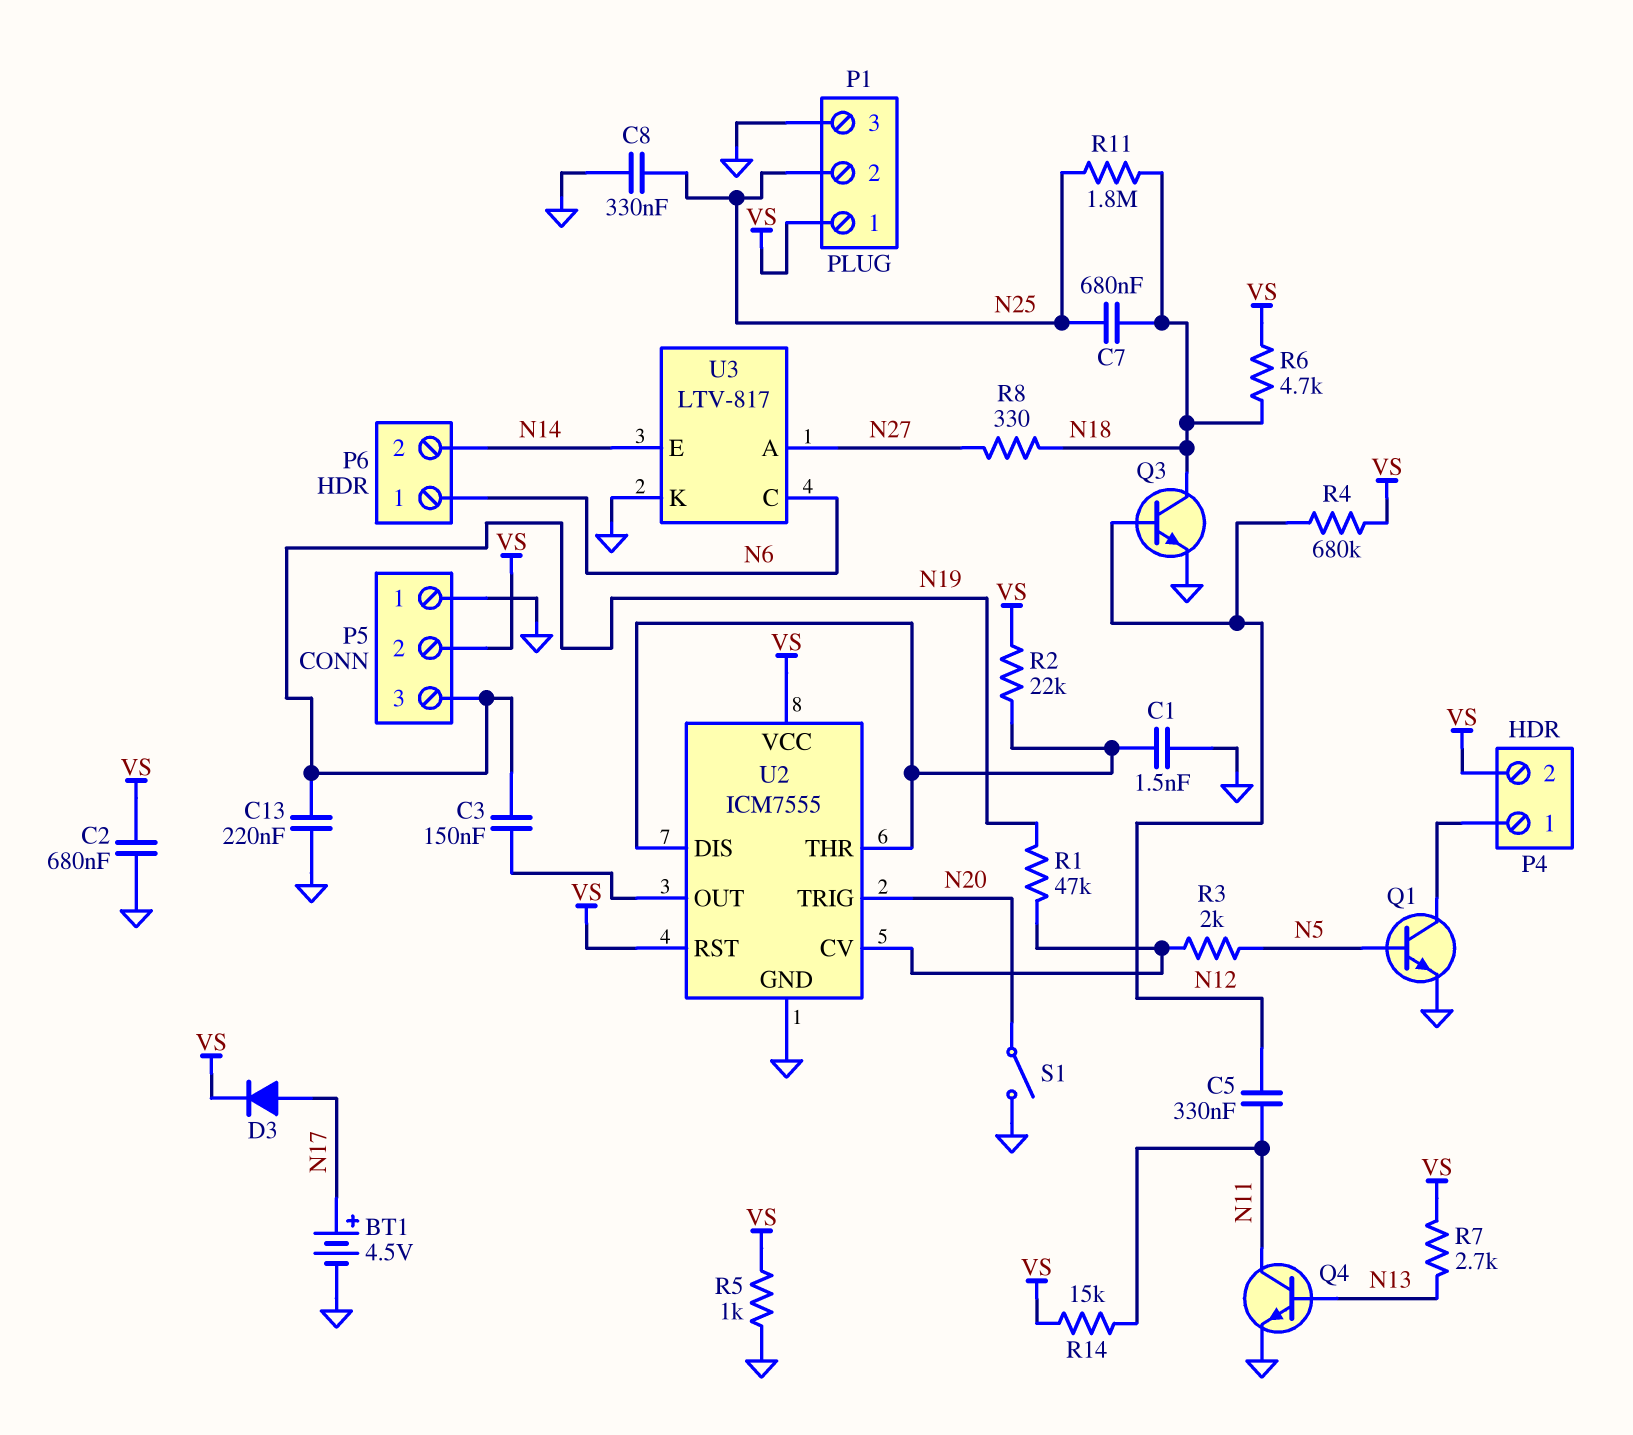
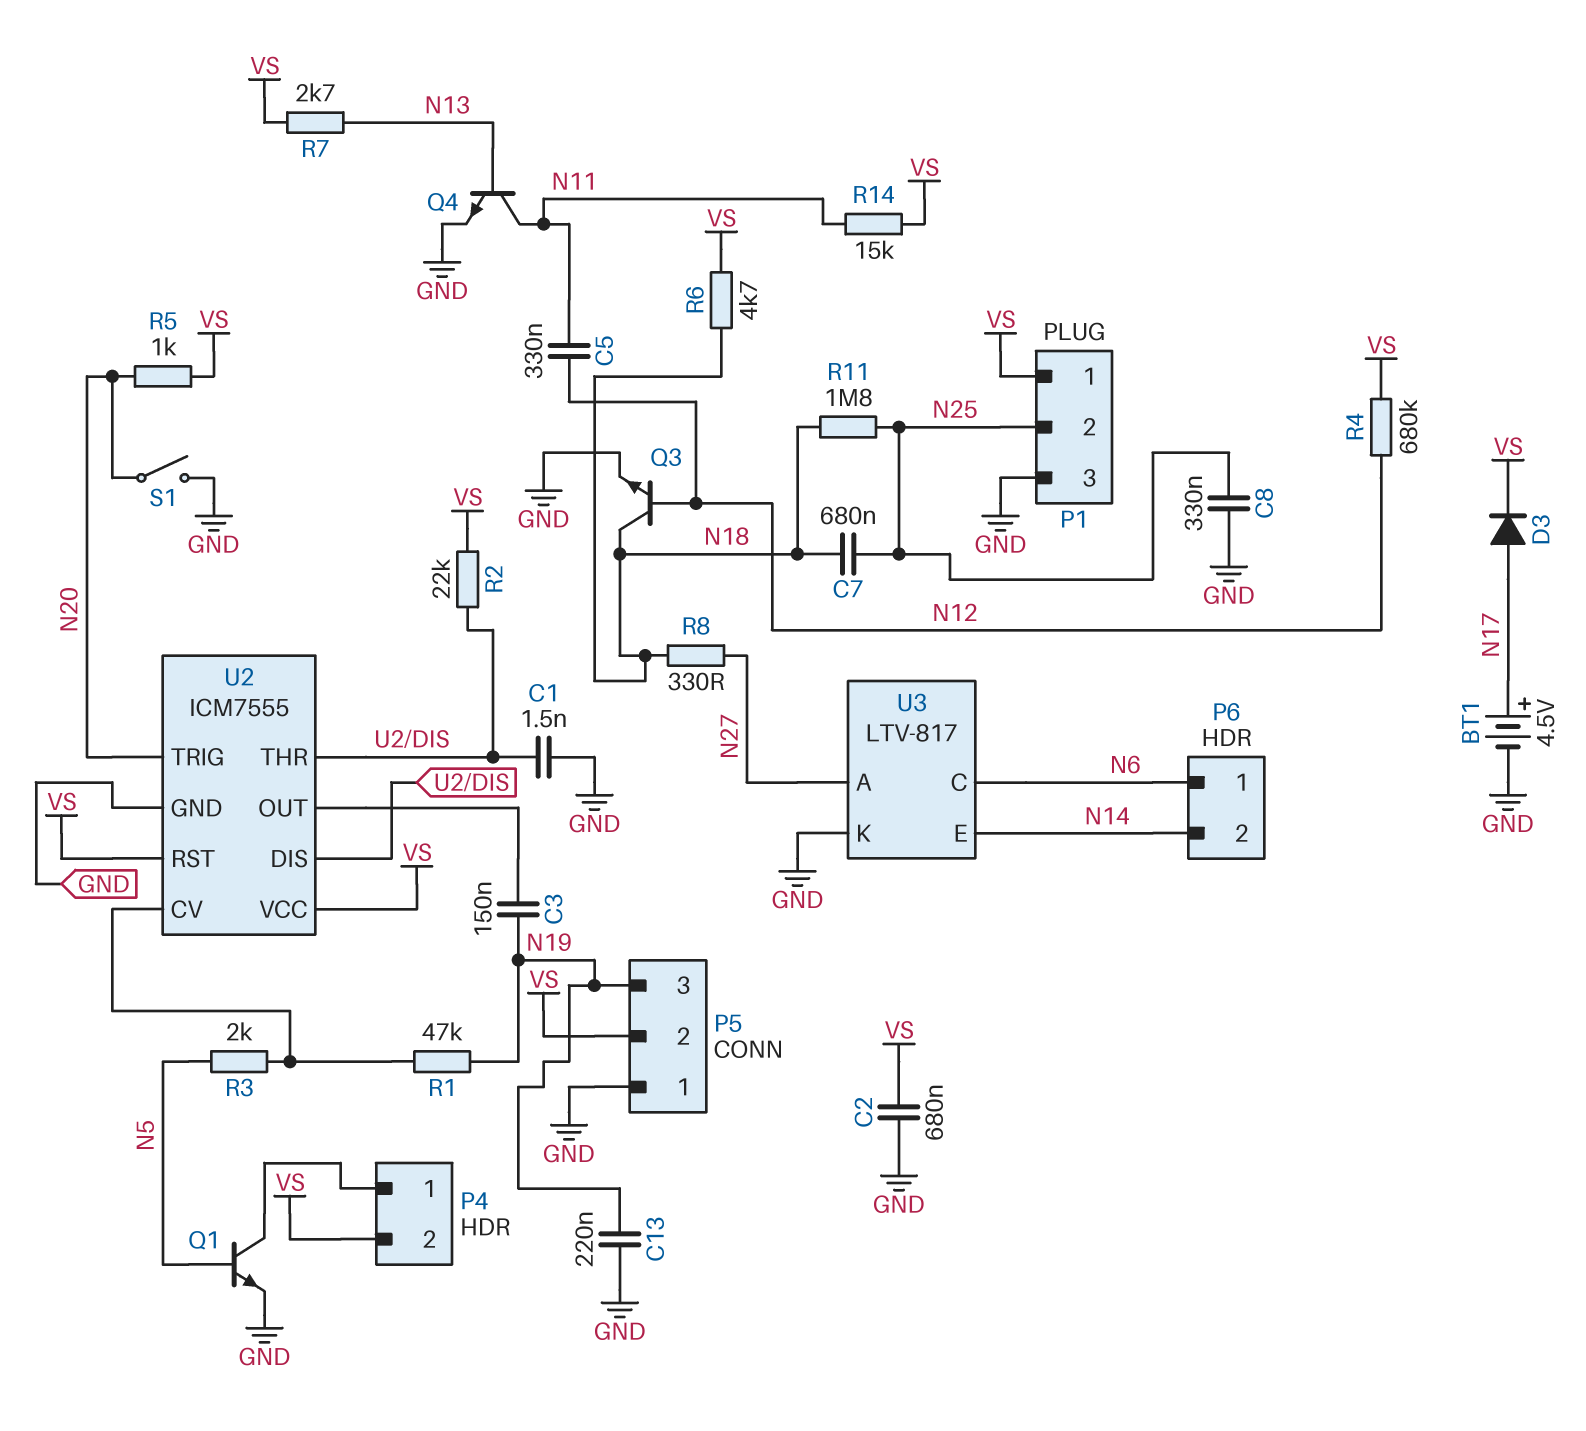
R5: 1k (GND, VS) -> 1k (N20, VS)

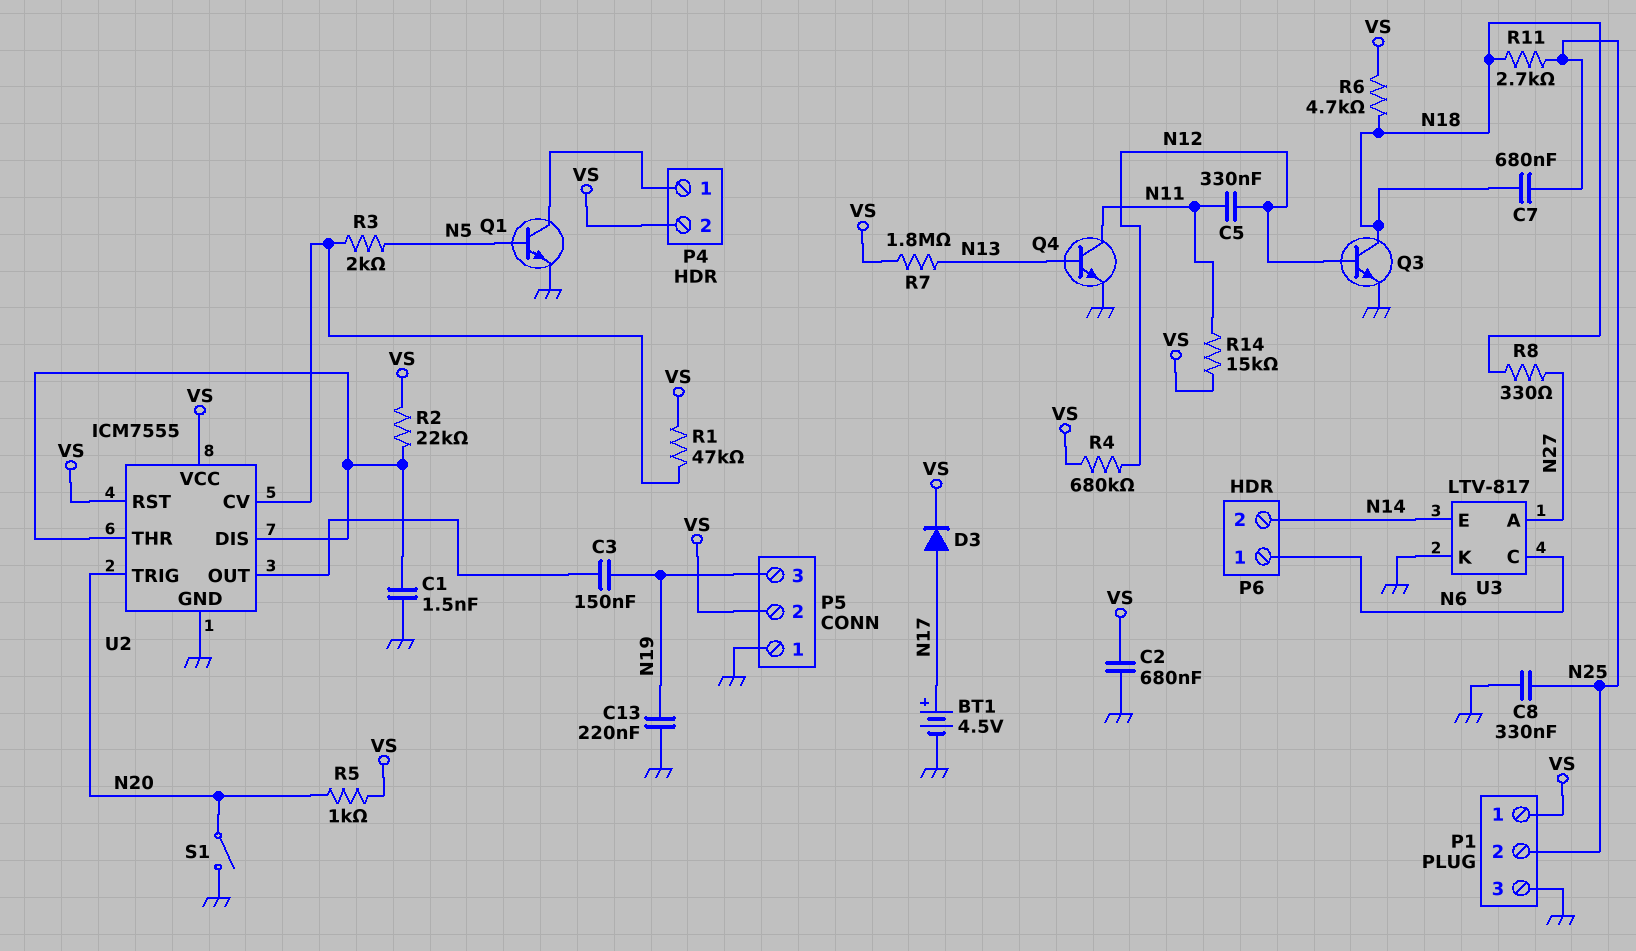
R1: 47k (N19, U2/CV) -> 47k (U2/CV, VS)
R7: 2.7k (N13, VS) -> 1.8M (N13, VS)
R11: 1.8M (N18, N25) -> 2.7k (N18, N25)

